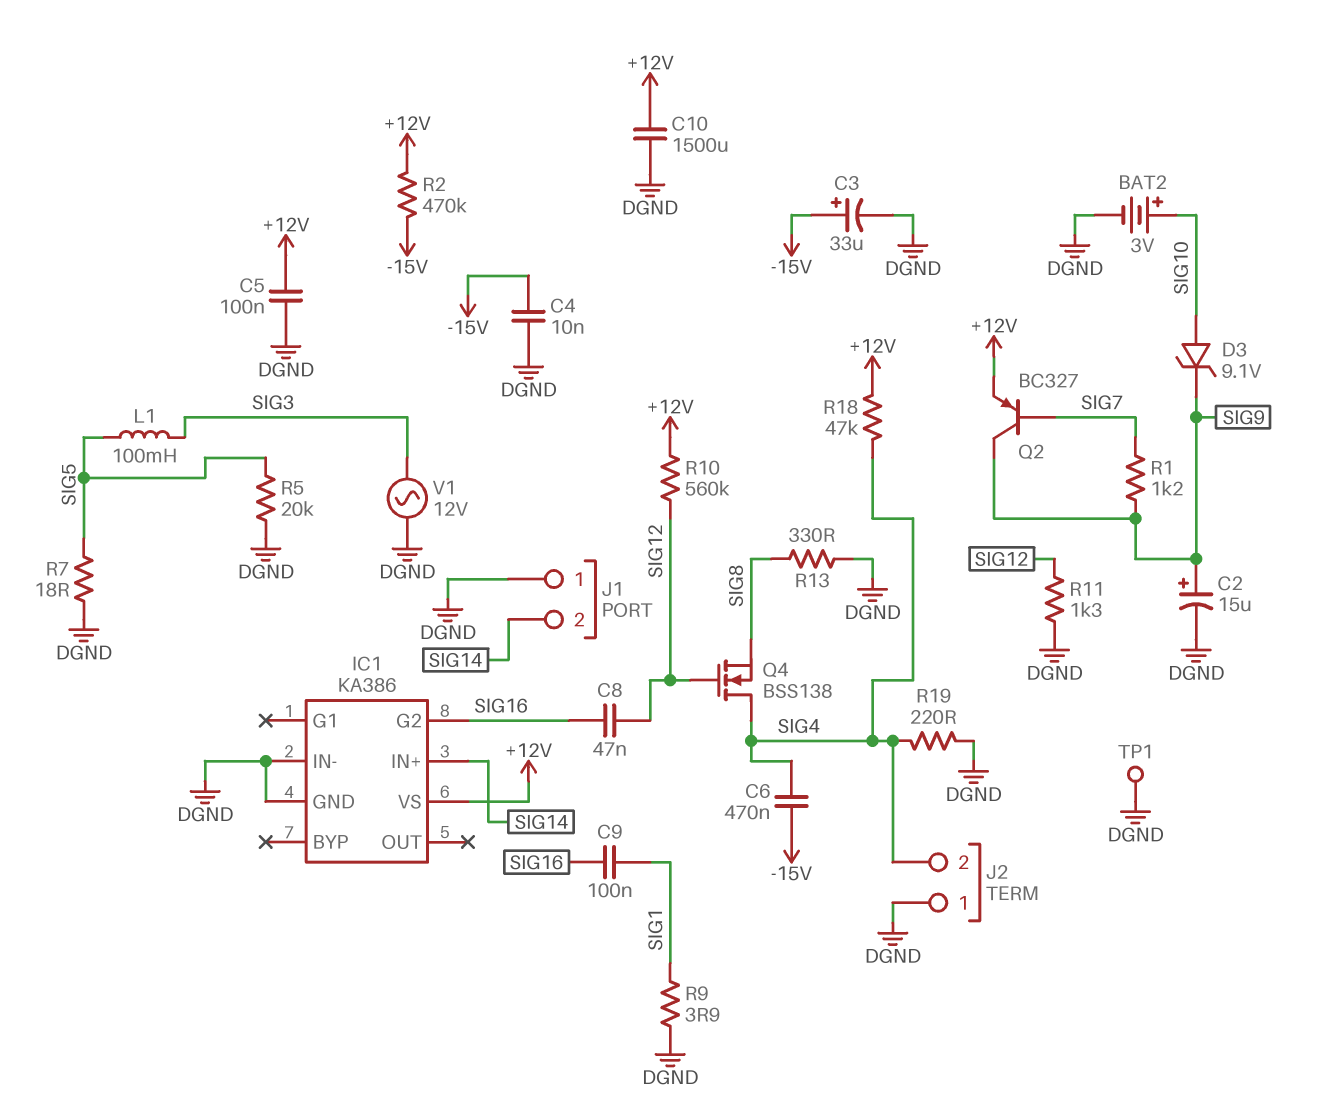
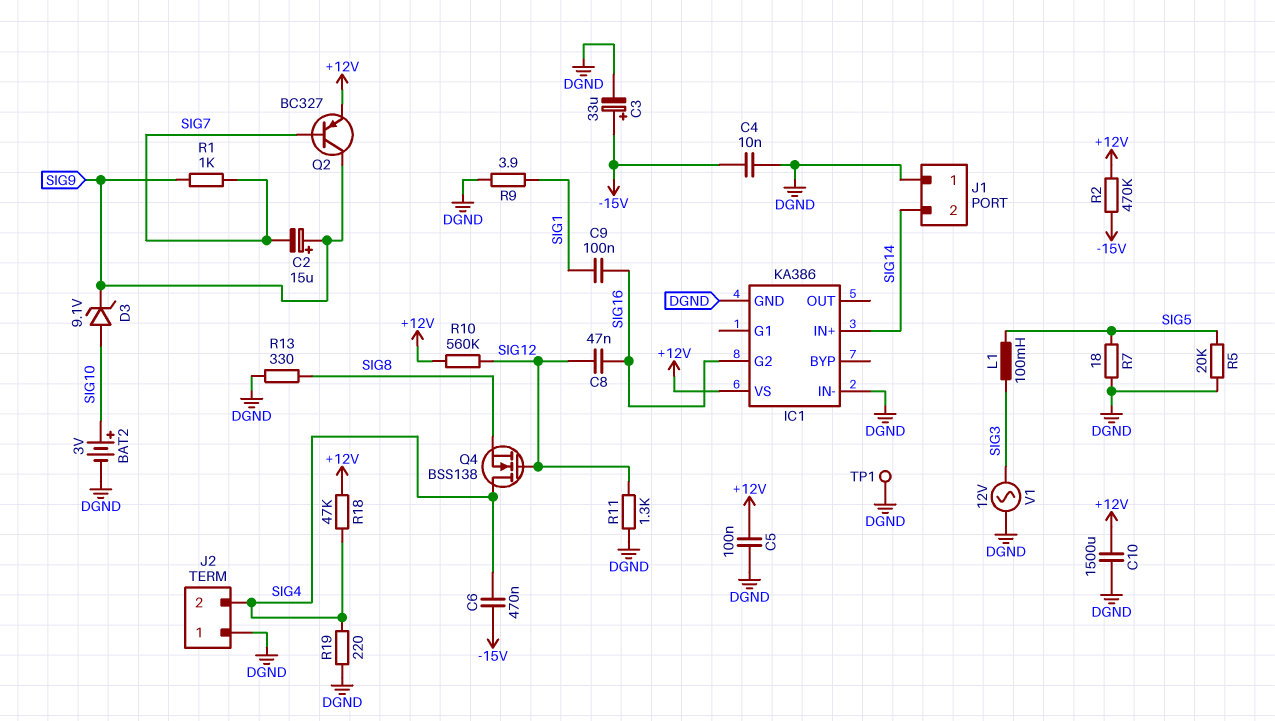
C2: 15uF (plus SIG9, minus DGND) -> 15uF (plus SIG9, minus SIG7)
R1: 1.2k (SIG7, SIG9) -> 1k (SIG7, SIG9)

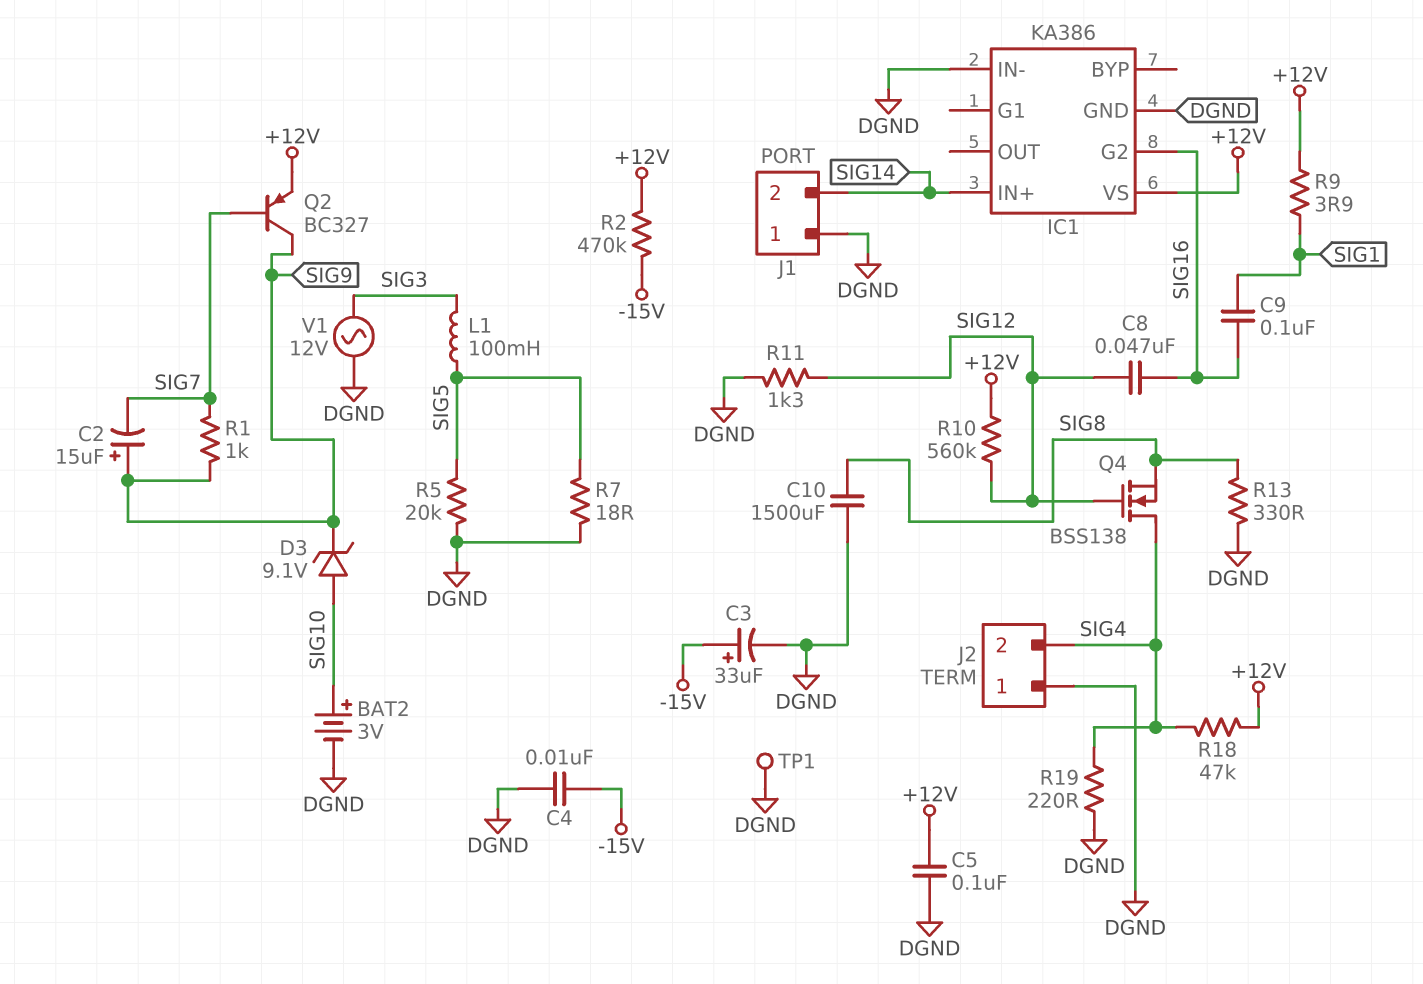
C6: 470nF (-15V, SIG4) -> none
C10: 1500uF (+12V, DGND) -> 1500uF (DGND, SIG8)
R9: 3.9 (DGND, SIG1) -> 3.9 (+12V, SIG1)

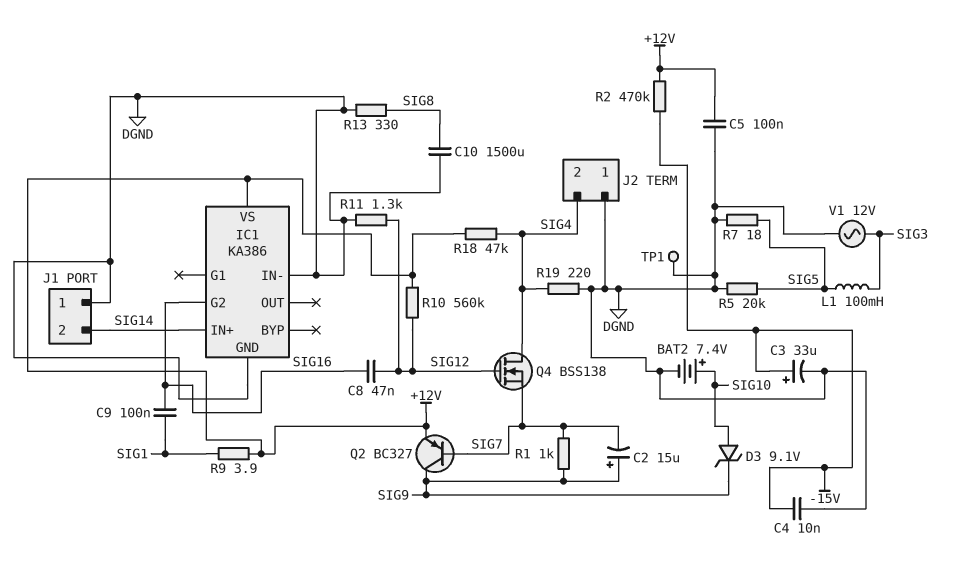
BAT2: 3V (plus SIG10, minus DGND) -> 7.4V (plus SIG10, minus DGND)
Q4: NMOS BSS138 (G SIG12, D SIG4, S SIG8) -> NMOS BSS138 (G SIG12, D SIG4, S SIG7)

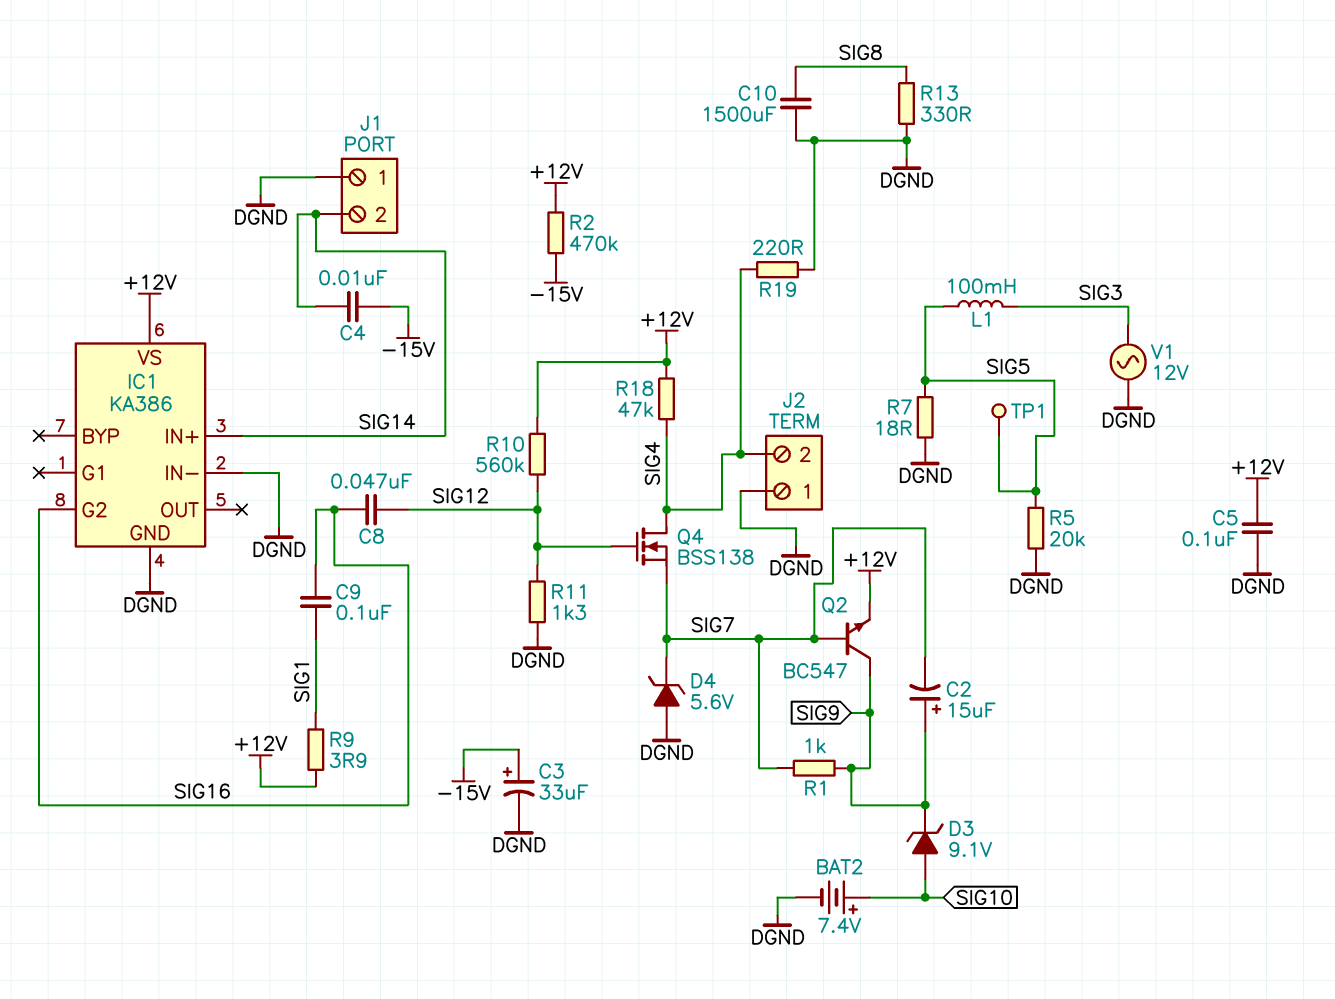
C4: 10nF (-15V, DGND) -> 10nF (-15V, SIG14)
D4: none -> zener 5.6V (A DGND, K SIG7)
Q2: PNP BC327 (B SIG7, C SIG9, E +12V) -> NPN BC547 (B SIG7, C SIG9, E +12V)
TP1: test point (DGND) -> test point (SIG5)

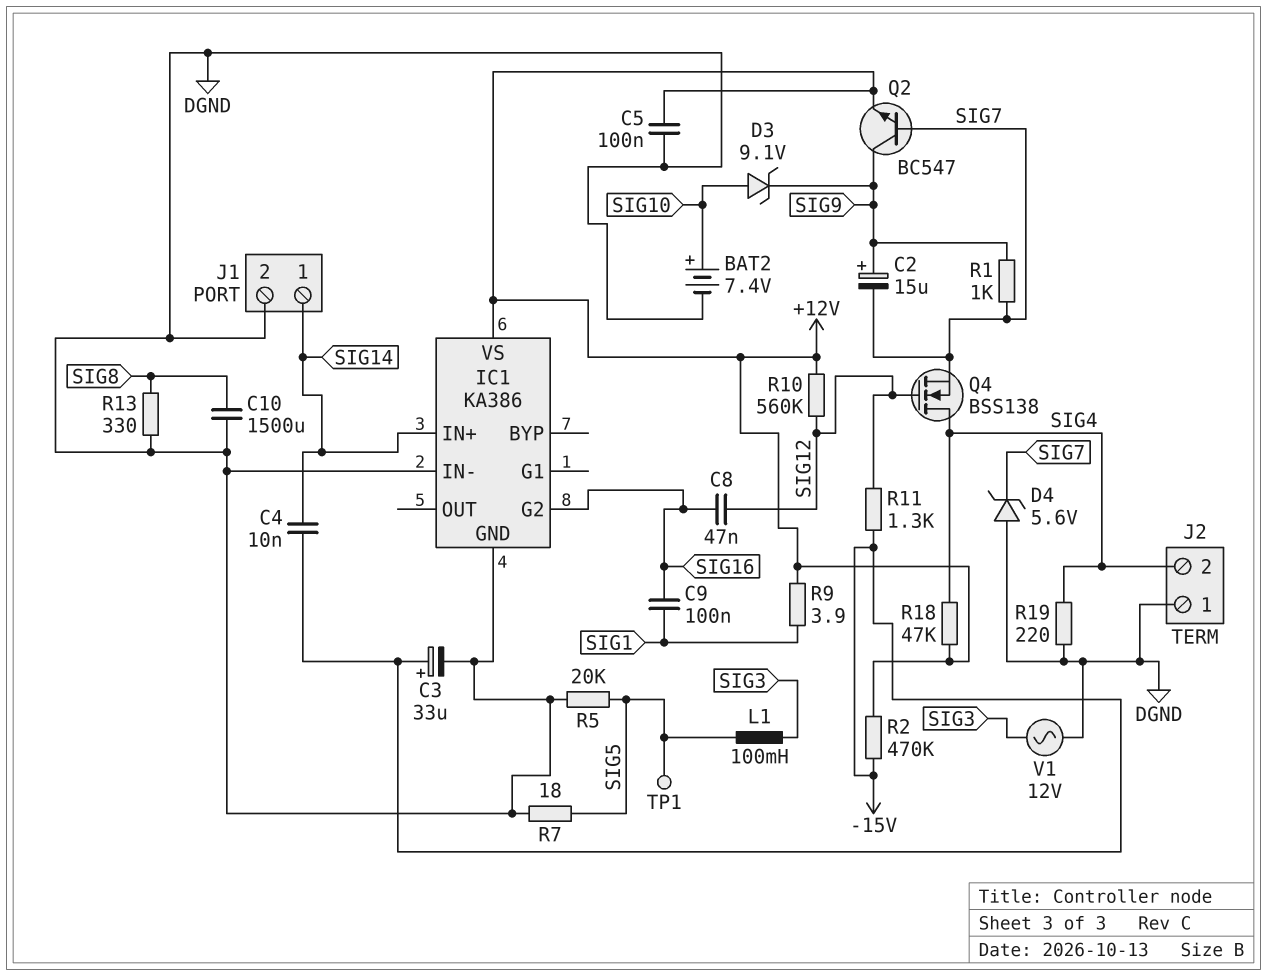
J1 pin 1: DGND -> SIG14
J1 pin 2: SIG14 -> DGND
R11: 1.3k (DGND, SIG12) -> 1.3k (-15V, SIG12)

